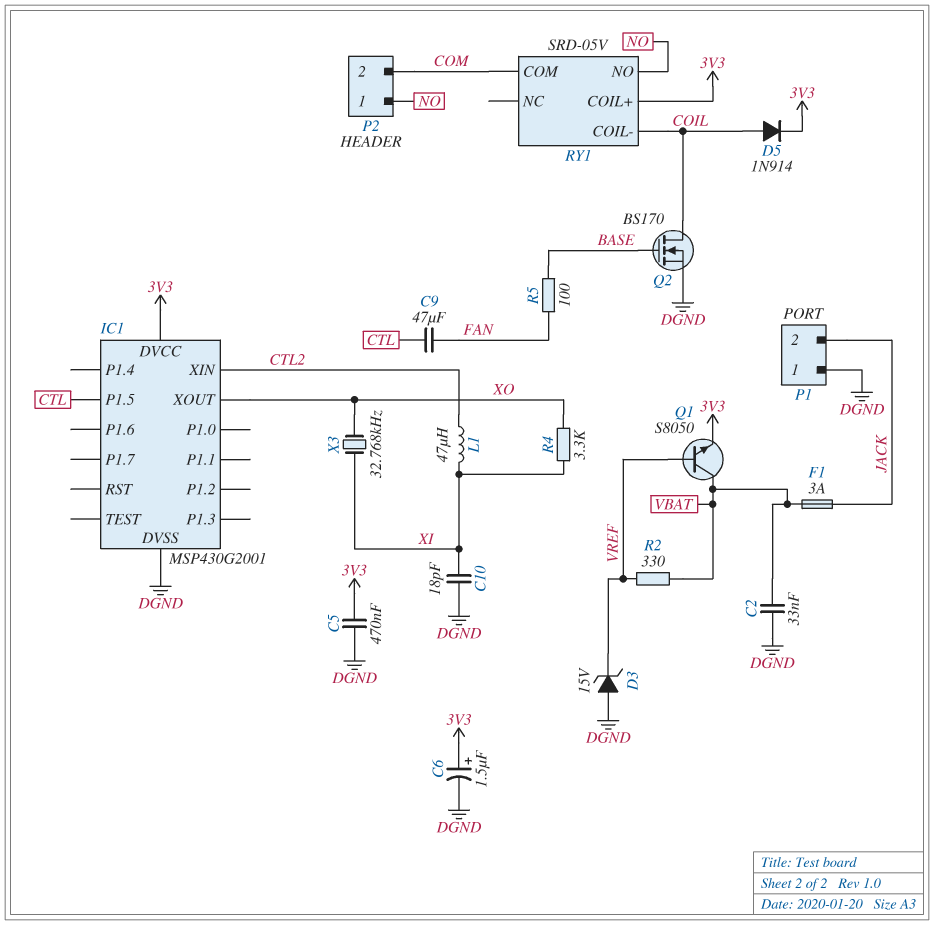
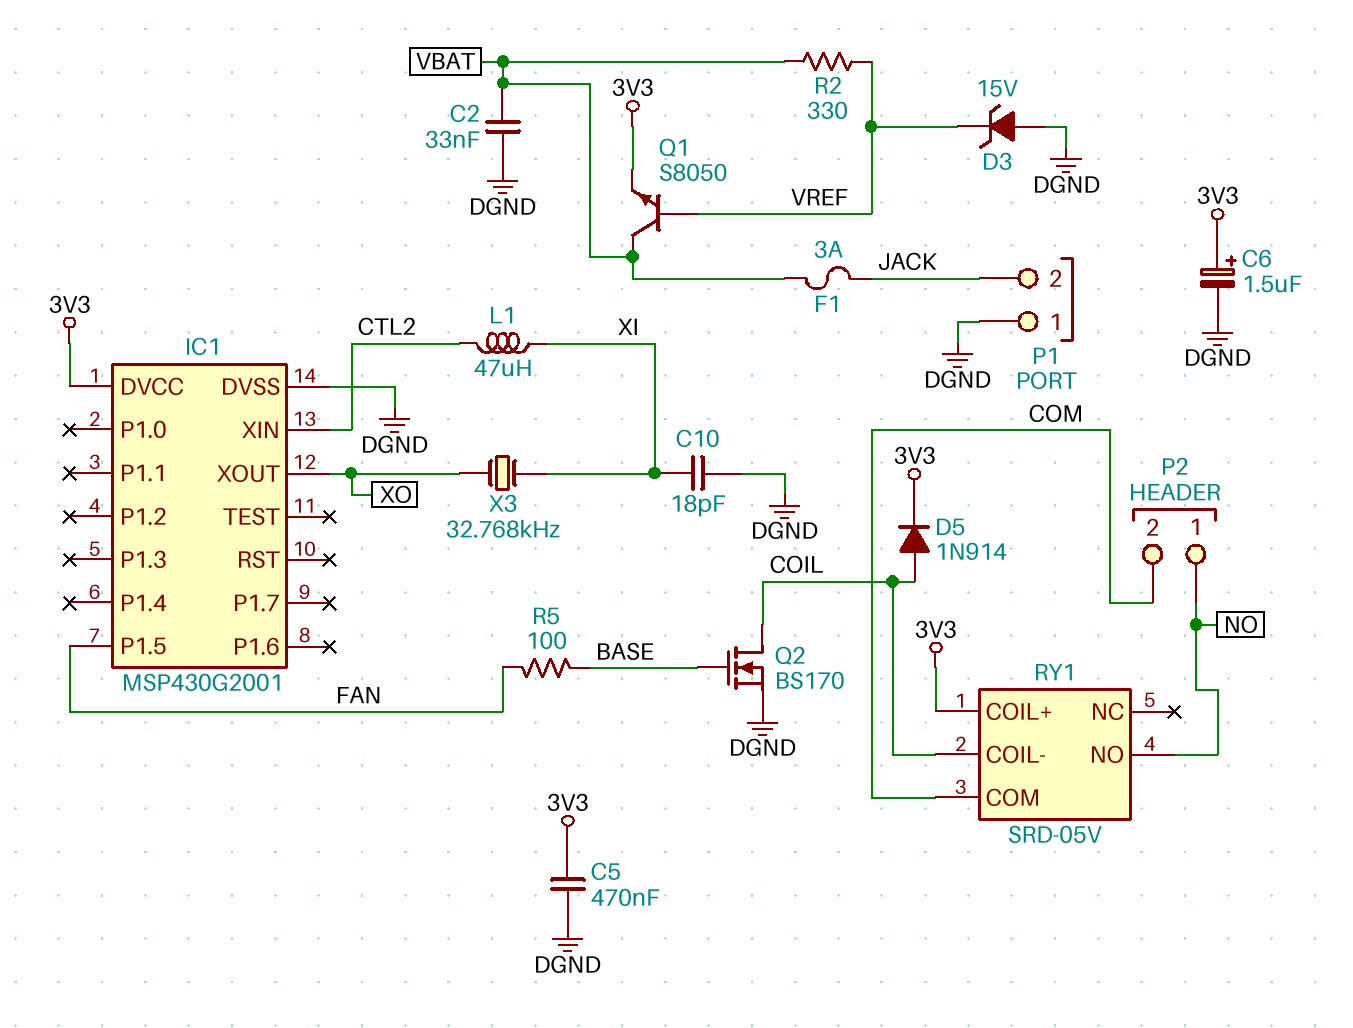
C9: 47uF (CTL, FAN) -> none
IC1 pin P1.5: CTL -> FAN
R4: 3.3k (XI, XO) -> none

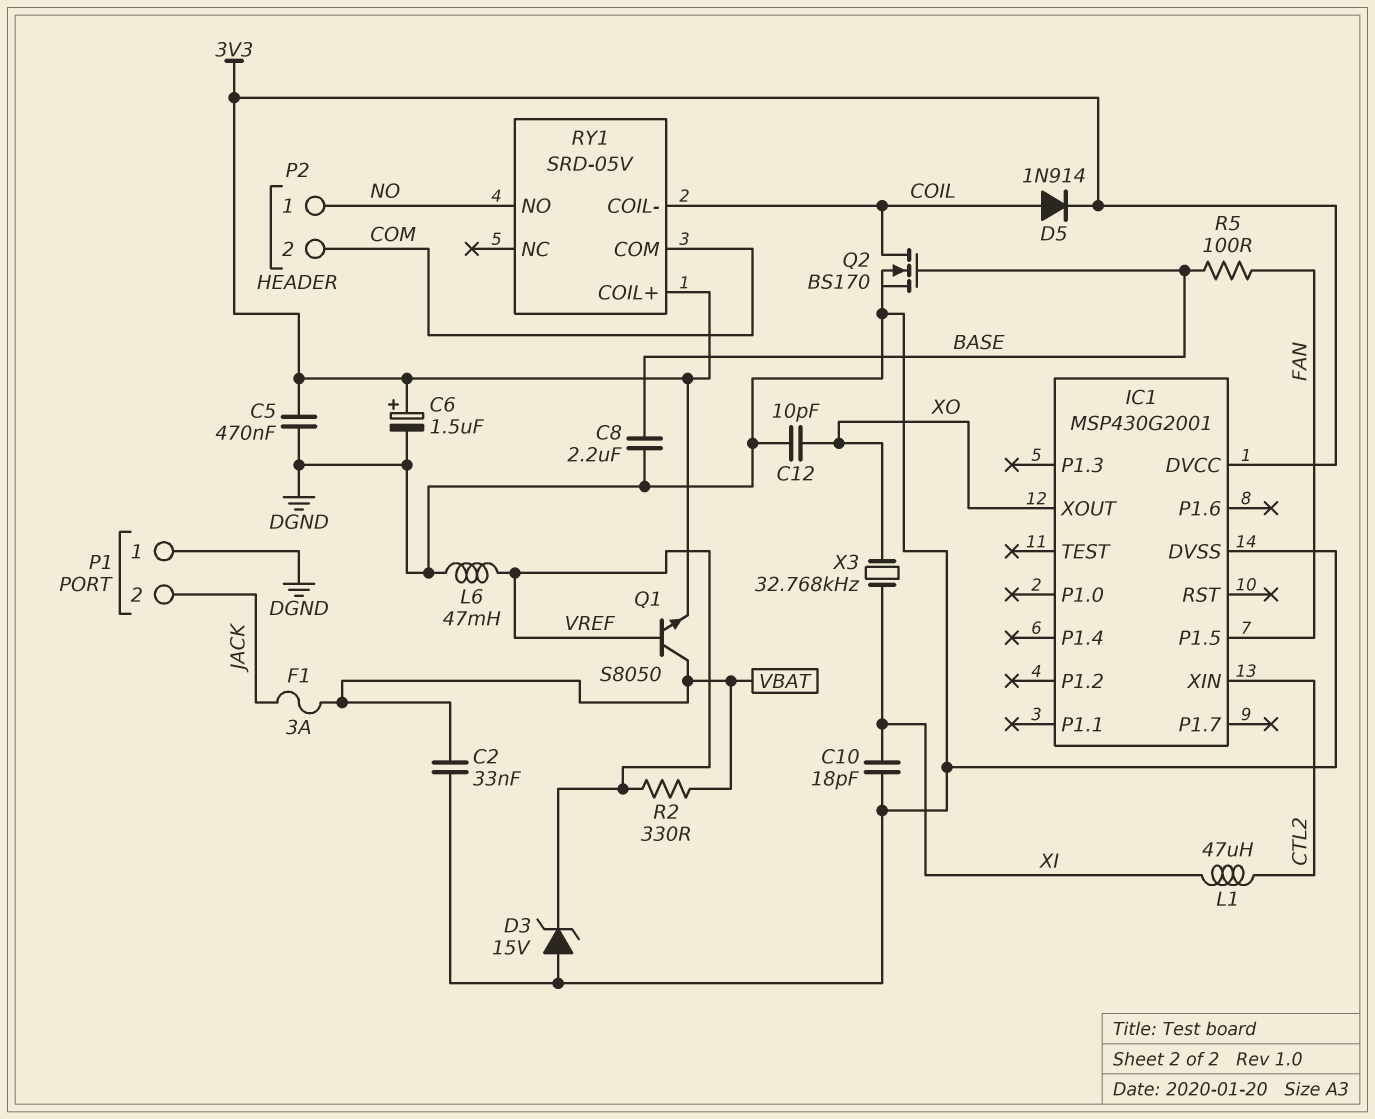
C8: none -> 2.2uF (BASE, DGND)
C12: none -> 10pF (DGND, XO)
L6: none -> 47mH (DGND, VREF)

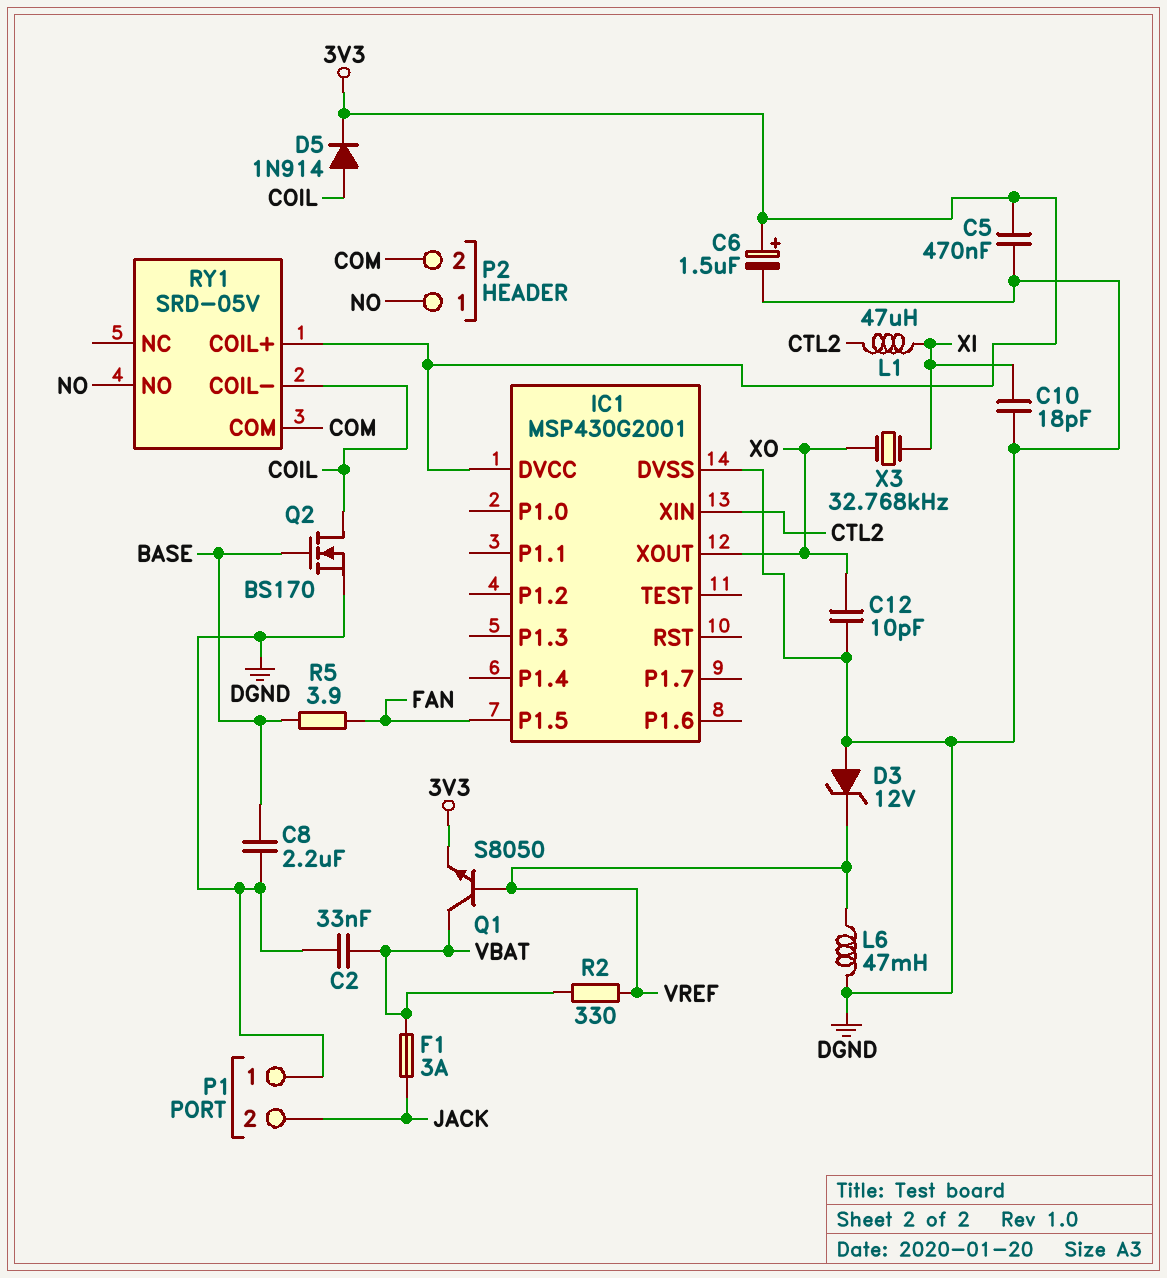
D3: zener 15V (A DGND, K VREF) -> zener 12V (A DGND, K VREF)
R5: 100 (BASE, FAN) -> 3.9 (BASE, FAN)

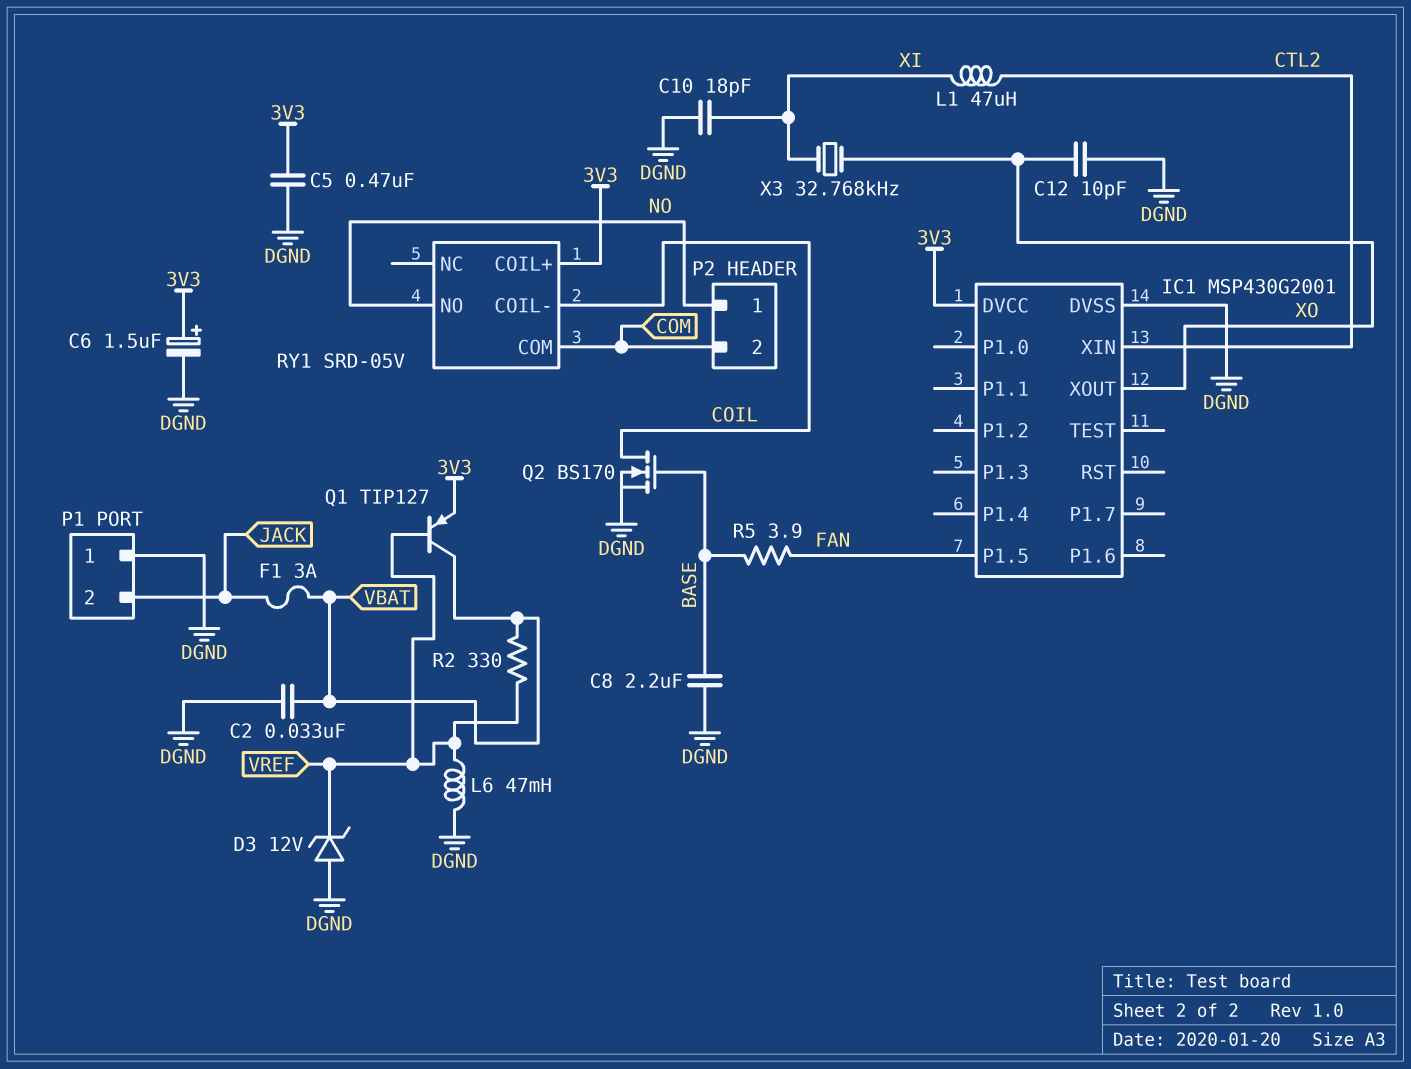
D5: diode 1N914 (A COIL, K 3V3) -> none
Q1: NPN S8050 (B VREF, C VBAT, E 3V3) -> PNP TIP127 (B VREF, C VBAT, E 3V3)

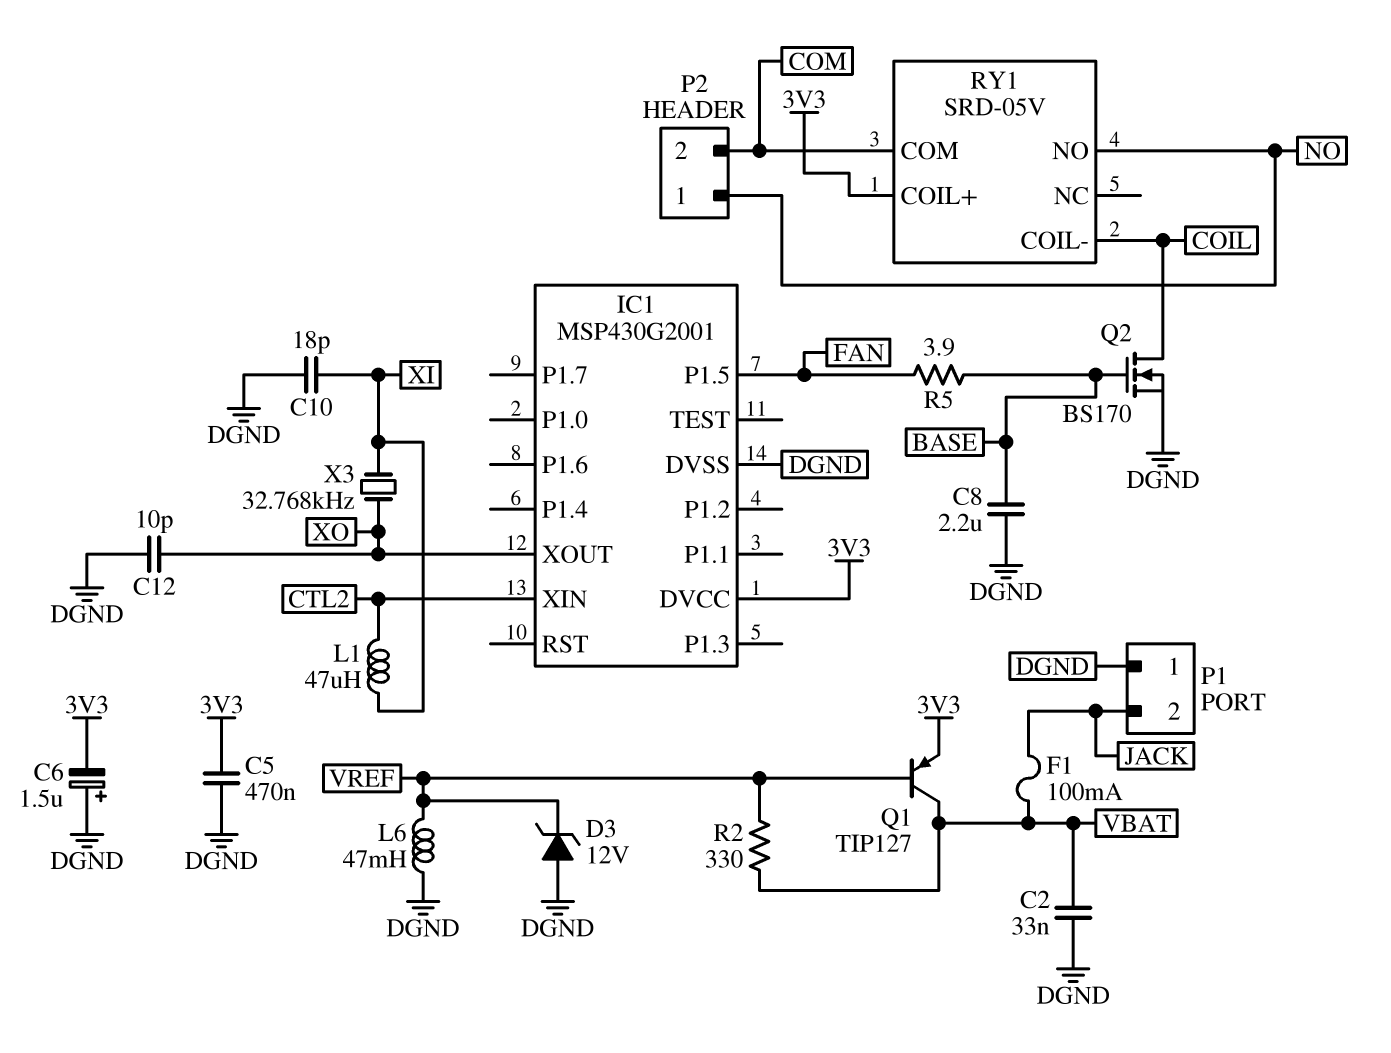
C6: 1.5uF (plus 3V3, minus DGND) -> 1.5uF (plus DGND, minus 3V3)
F1: 3A (JACK, VBAT) -> 100mA (JACK, VBAT)

